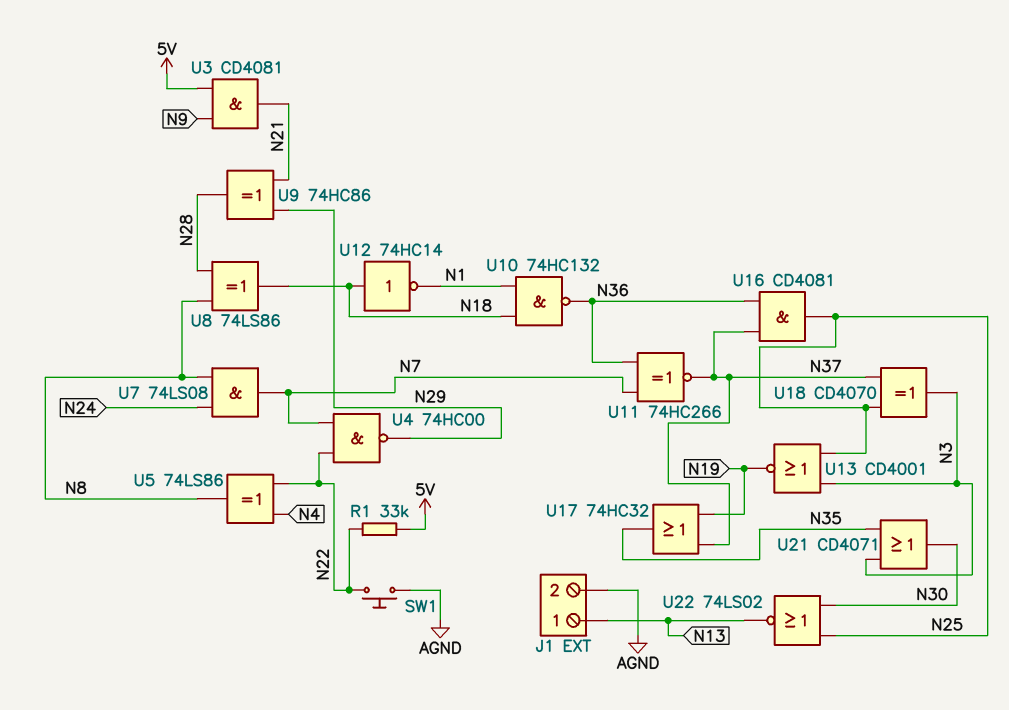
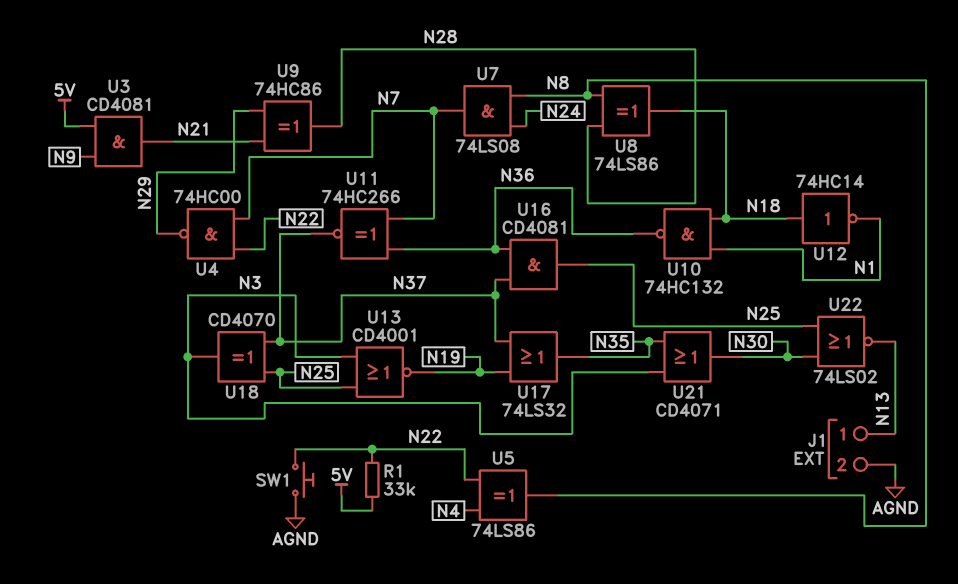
U17: OR 74HC32 (in N19, in N37, out N35) -> OR 74LS32 (in N19, in N37, out N35)

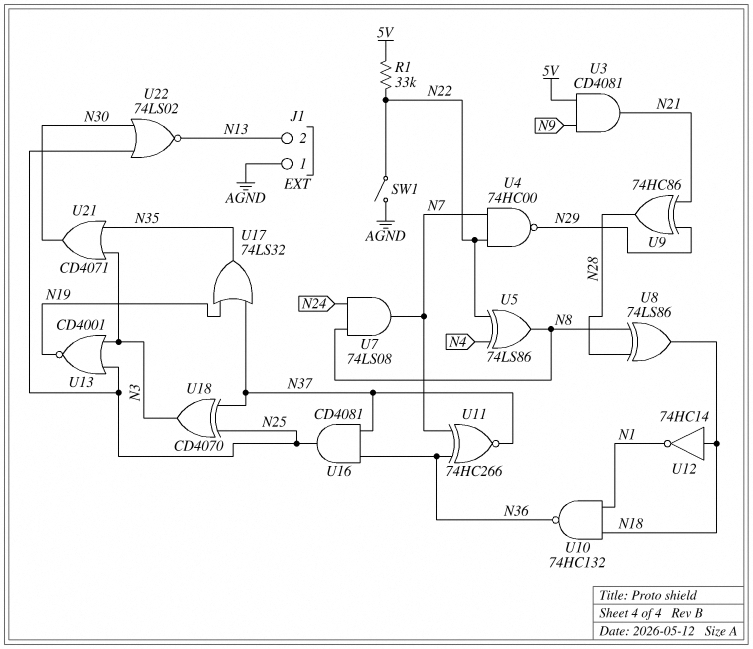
J1 pin 1: N13 -> AGND
J1 pin 2: AGND -> N13
SW1: button (AGND, N22) -> switch (AGND, N22)

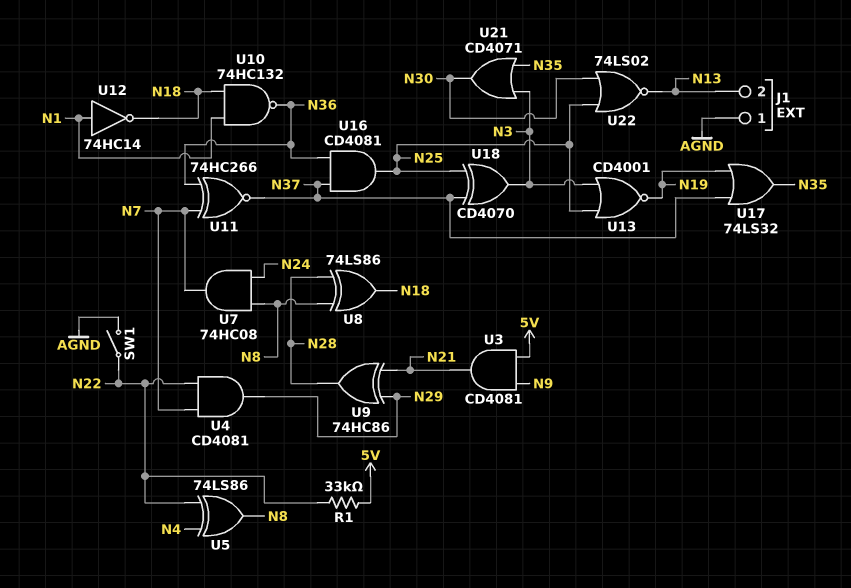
U4: NAND 74HC00 (in N7, in N22, out N29) -> AND CD4081 (in N7, in N22, out N29)
U7: AND 74LS08 (in N8, in N24, out N7) -> AND 74HC08 (in N8, in N24, out N7)
U12: NOT 74HC14 (in N18, out N1) -> NOT 74HC14 (in N1, out N18)

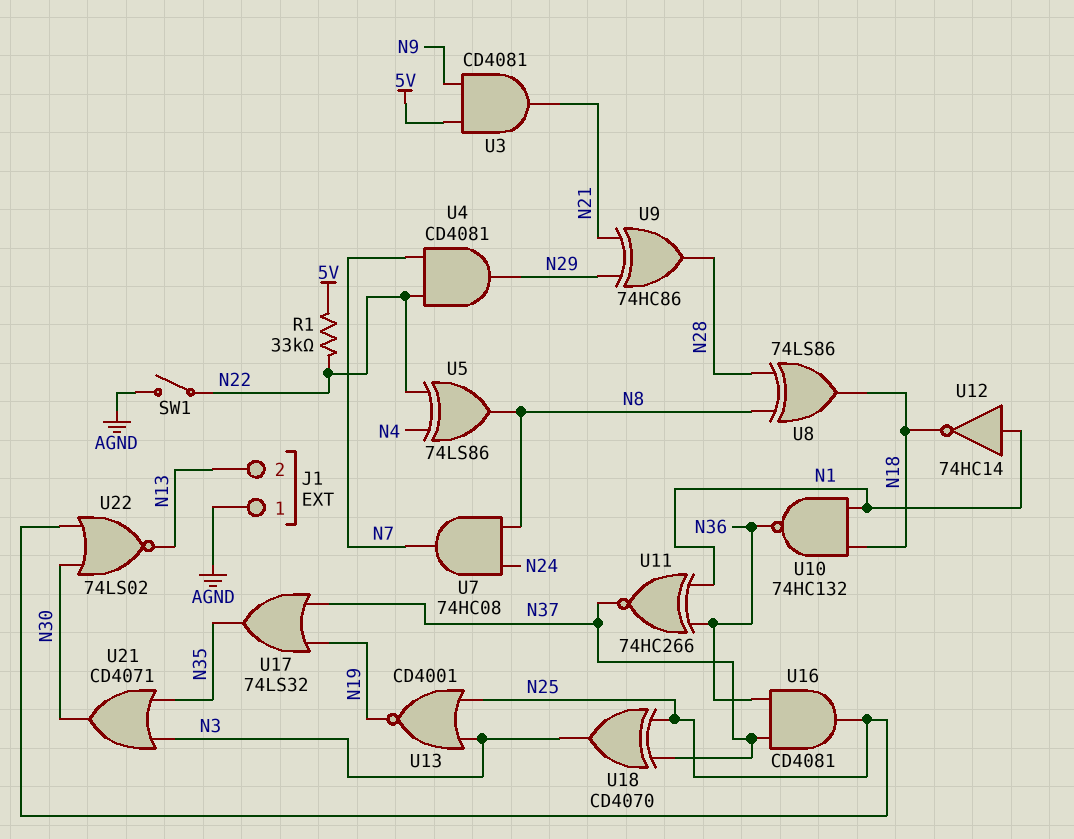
U11: XNOR 74HC266 (in N7, in N36, out N37) -> XNOR 74HC266 (in N1, in N36, out N37)

